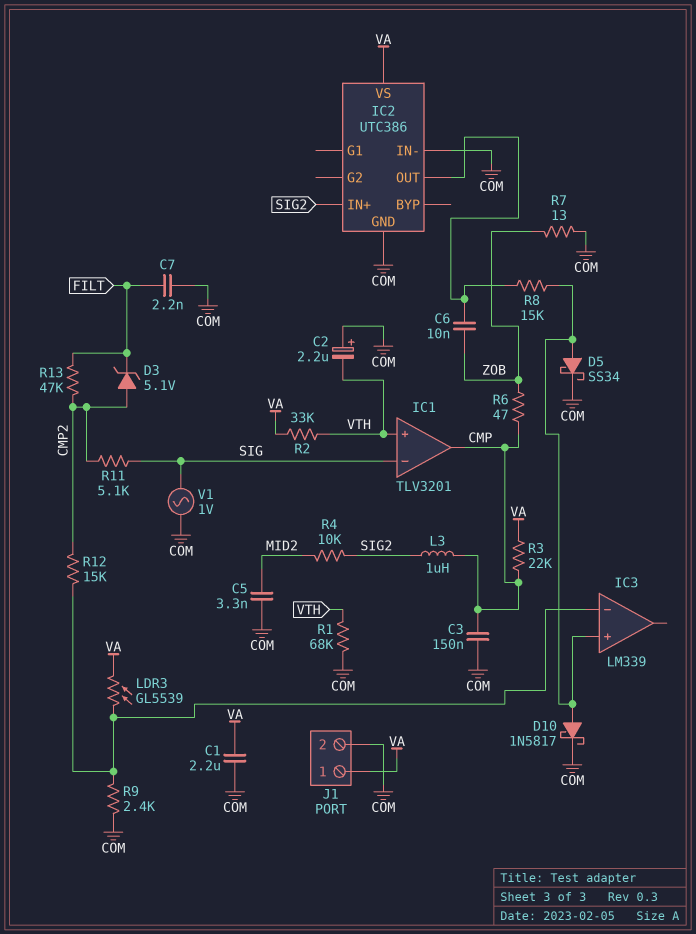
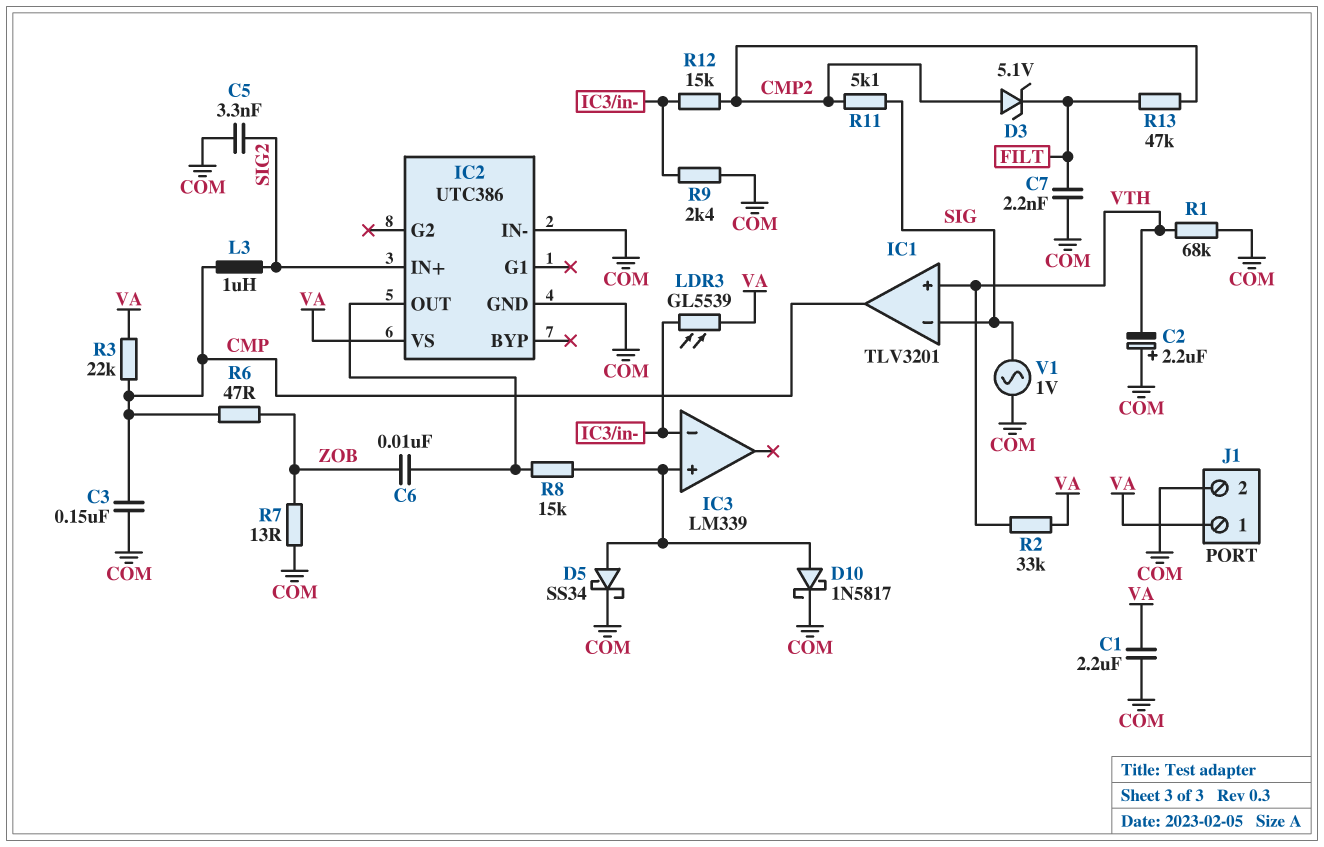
C5: 3.3nF (COM, MID2) -> 3.3nF (COM, SIG2)
R4: 10k (MID2, SIG2) -> none

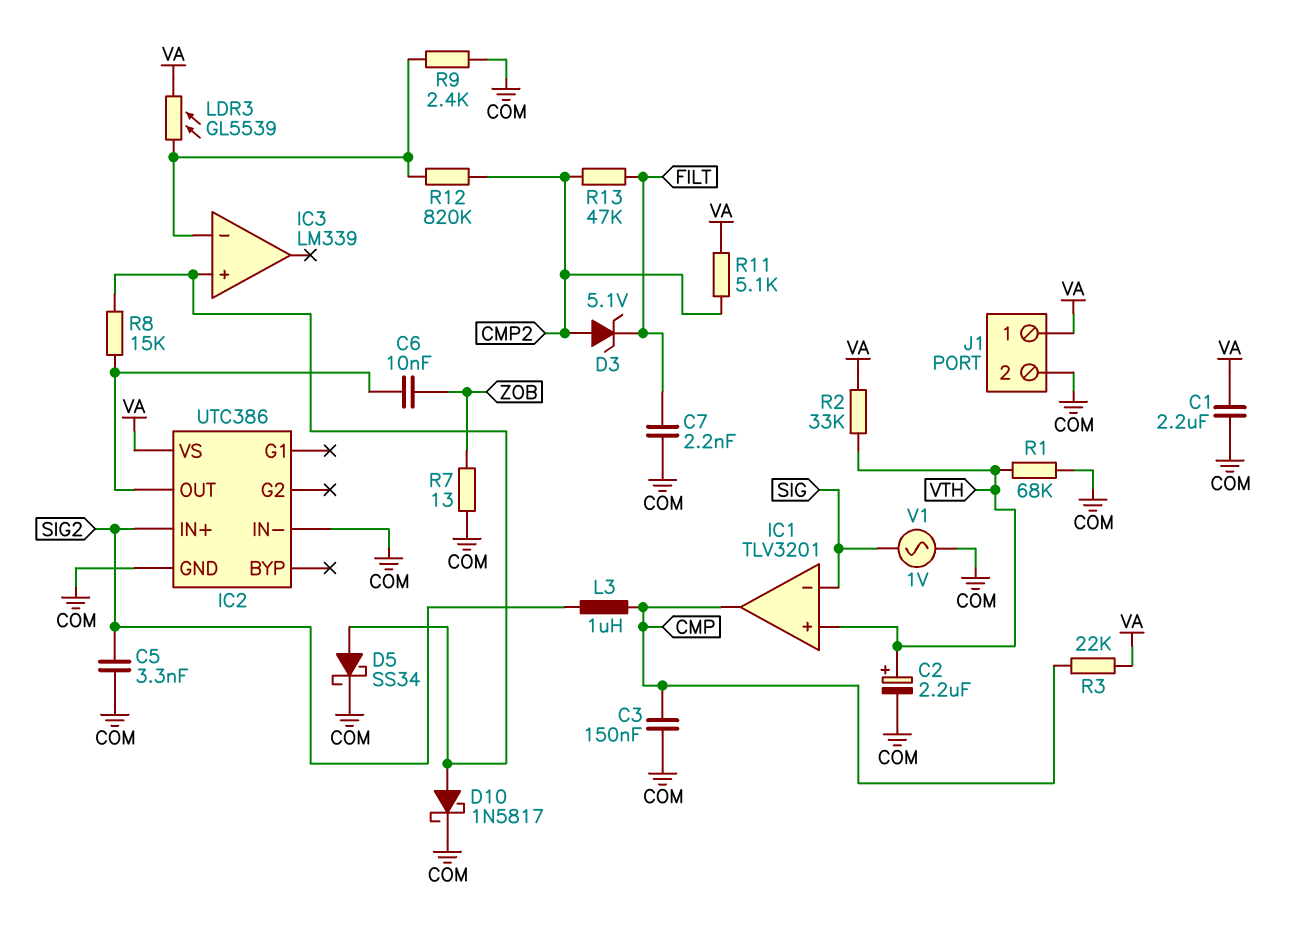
C2: 2.2uF (plus COM, minus VTH) -> 2.2uF (plus VTH, minus COM)
R6: 47 (CMP, ZOB) -> none
R11: 5.1k (CMP2, SIG) -> 5.1k (CMP2, VA)
R12: 15k (CMP2, IC3/in-) -> 820k (CMP2, IC3/in-)

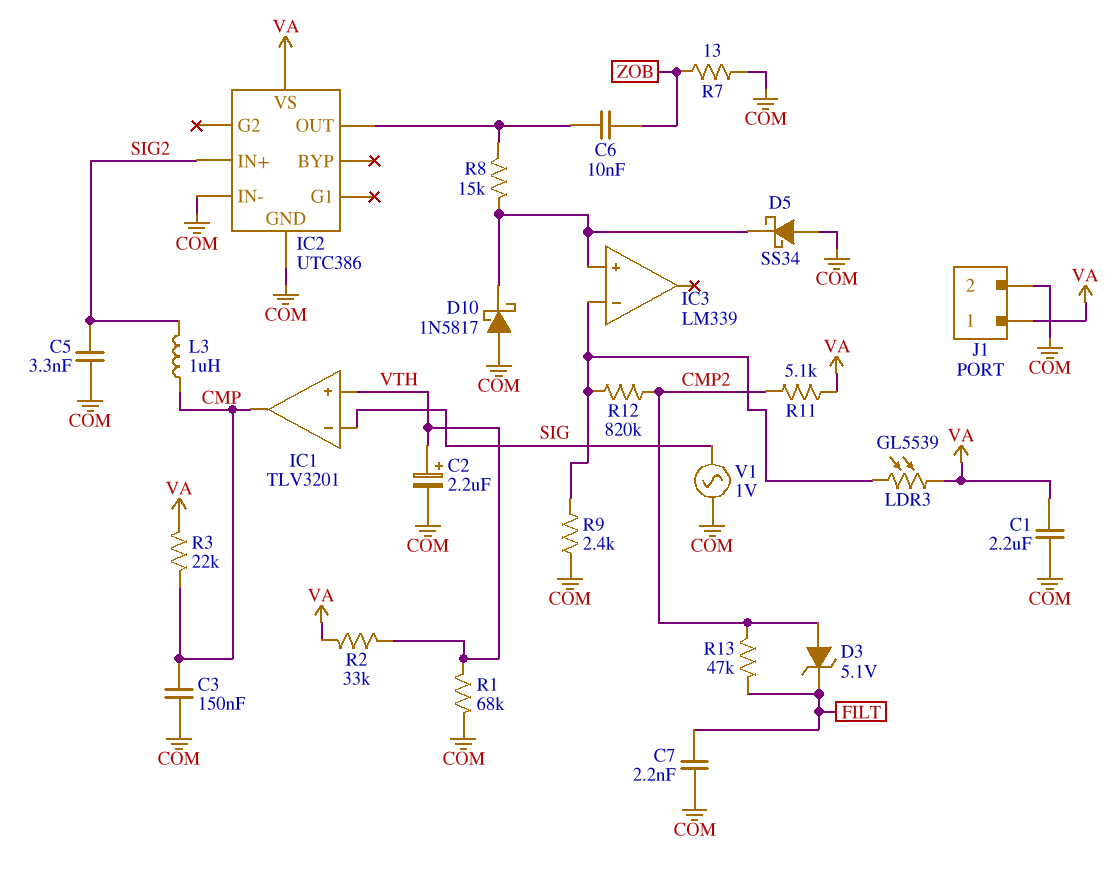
D5: schottky SS34 (A IC3/in+, K COM) -> schottky SS34 (A COM, K IC3/in+)
D10: schottky 1N5817 (A IC3/in+, K COM) -> schottky 1N5817 (A COM, K IC3/in+)

